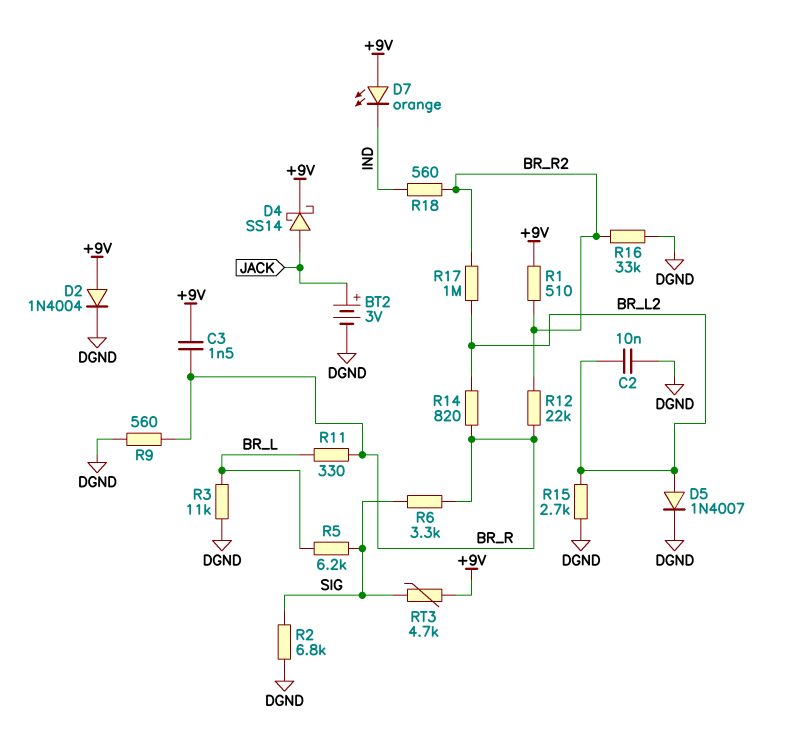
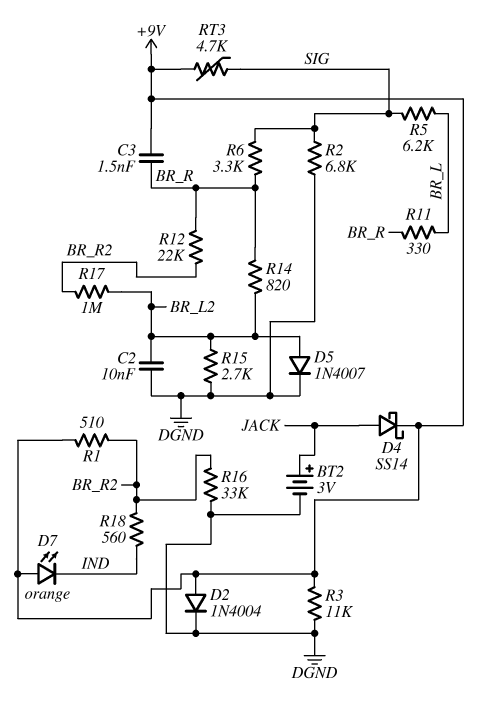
R3: 11k (BR_L, DGND) -> 11k (+9V, DGND)
R9: 560 (BR_R, DGND) -> none

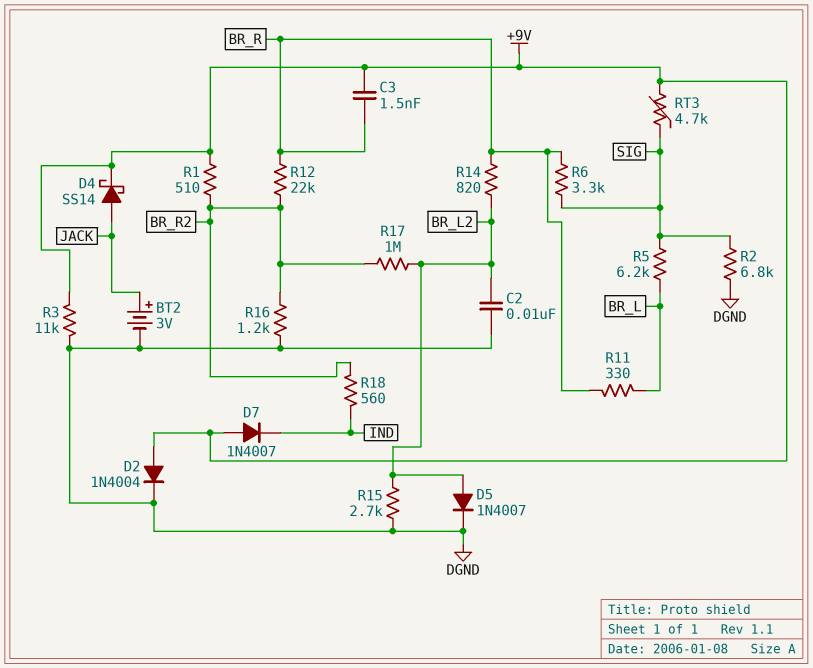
D7: LED orange (A +9V, K IND) -> diode 1N4007 (A +9V, K IND)
R16: 33k (BR_R2, DGND) -> 1.2k (BR_R2, DGND)

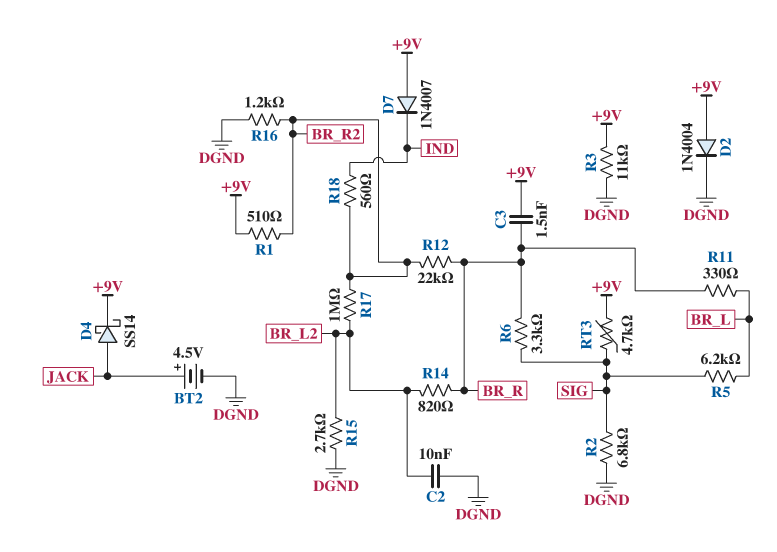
BT2: 3V (plus JACK, minus DGND) -> 4.5V (plus JACK, minus DGND)
D5: diode 1N4007 (A BR_L2, K DGND) -> none

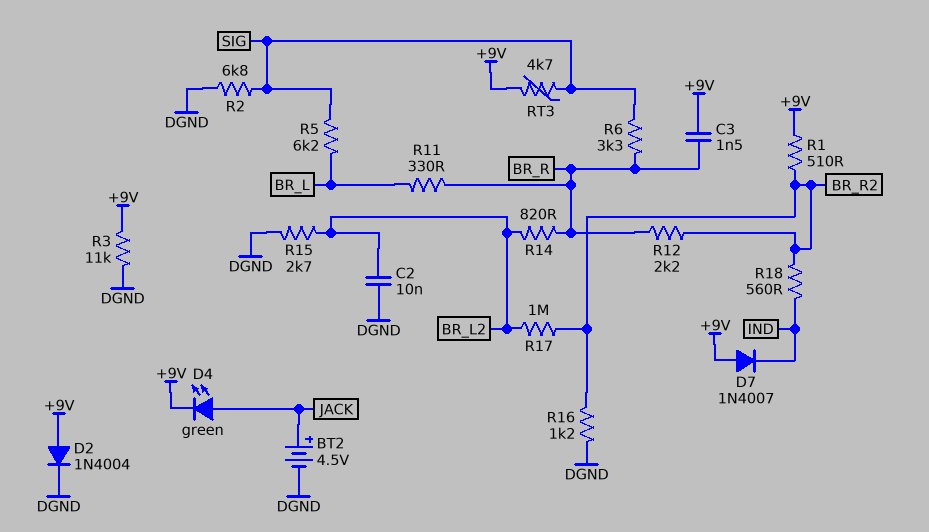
D4: schottky SS14 (A JACK, K +9V) -> LED green (A JACK, K +9V)
R12: 22k (BR_R, BR_R2) -> 2.2k (BR_R, BR_R2)

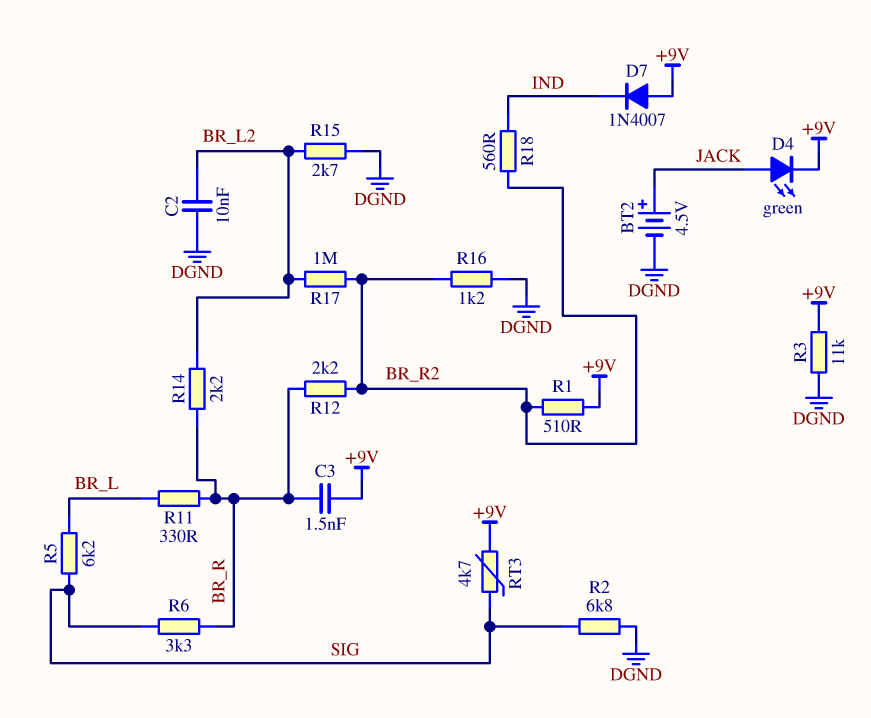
D2: diode 1N4004 (A +9V, K DGND) -> none
R14: 820 (BR_L2, BR_R) -> 2.2k (BR_L2, BR_R)

